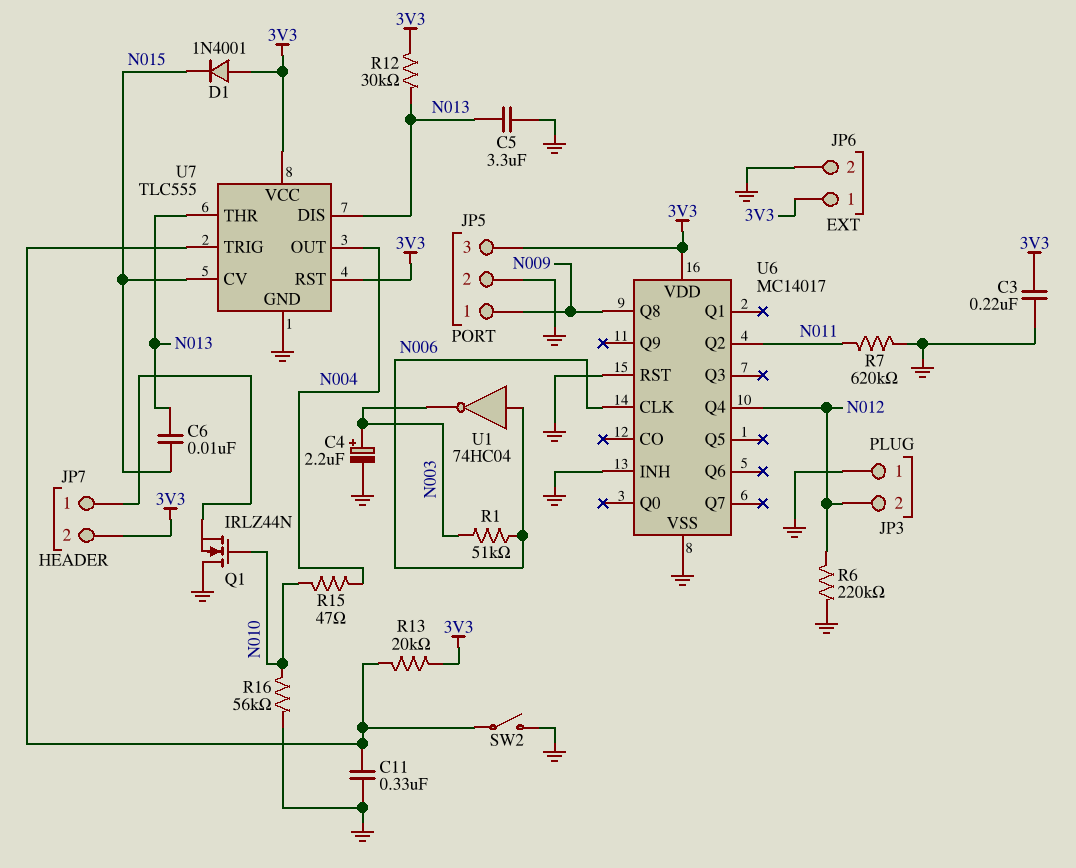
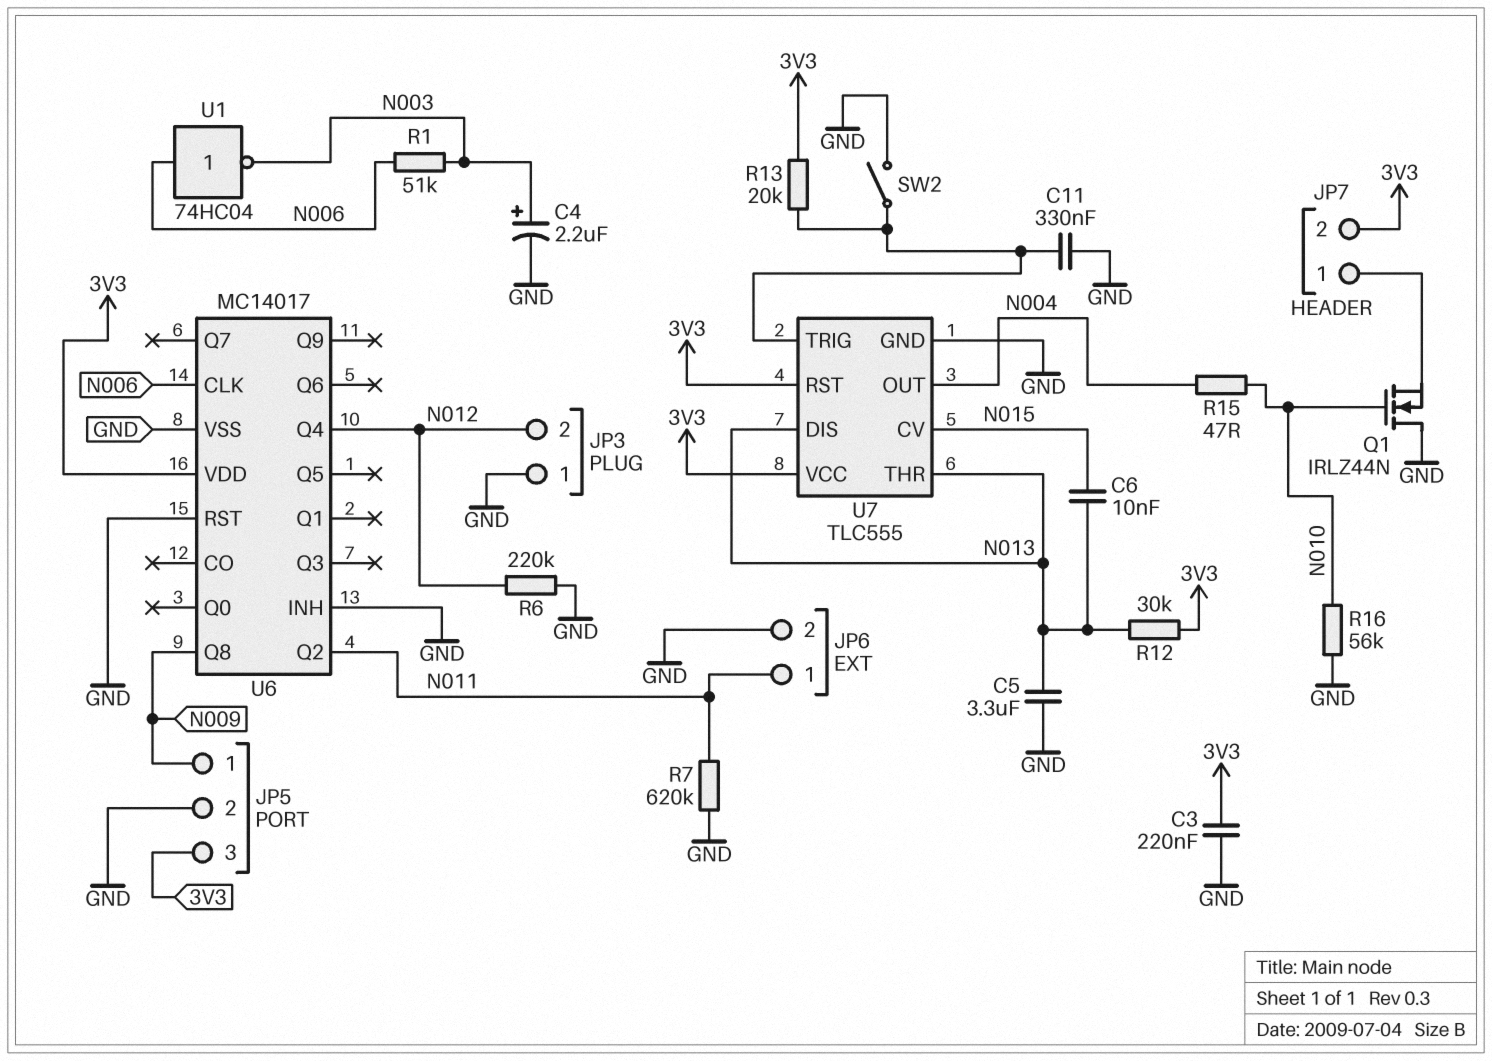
D1: diode 1N4001 (A 3V3, K N015) -> none
JP6 pin 1: 3V3 -> N011

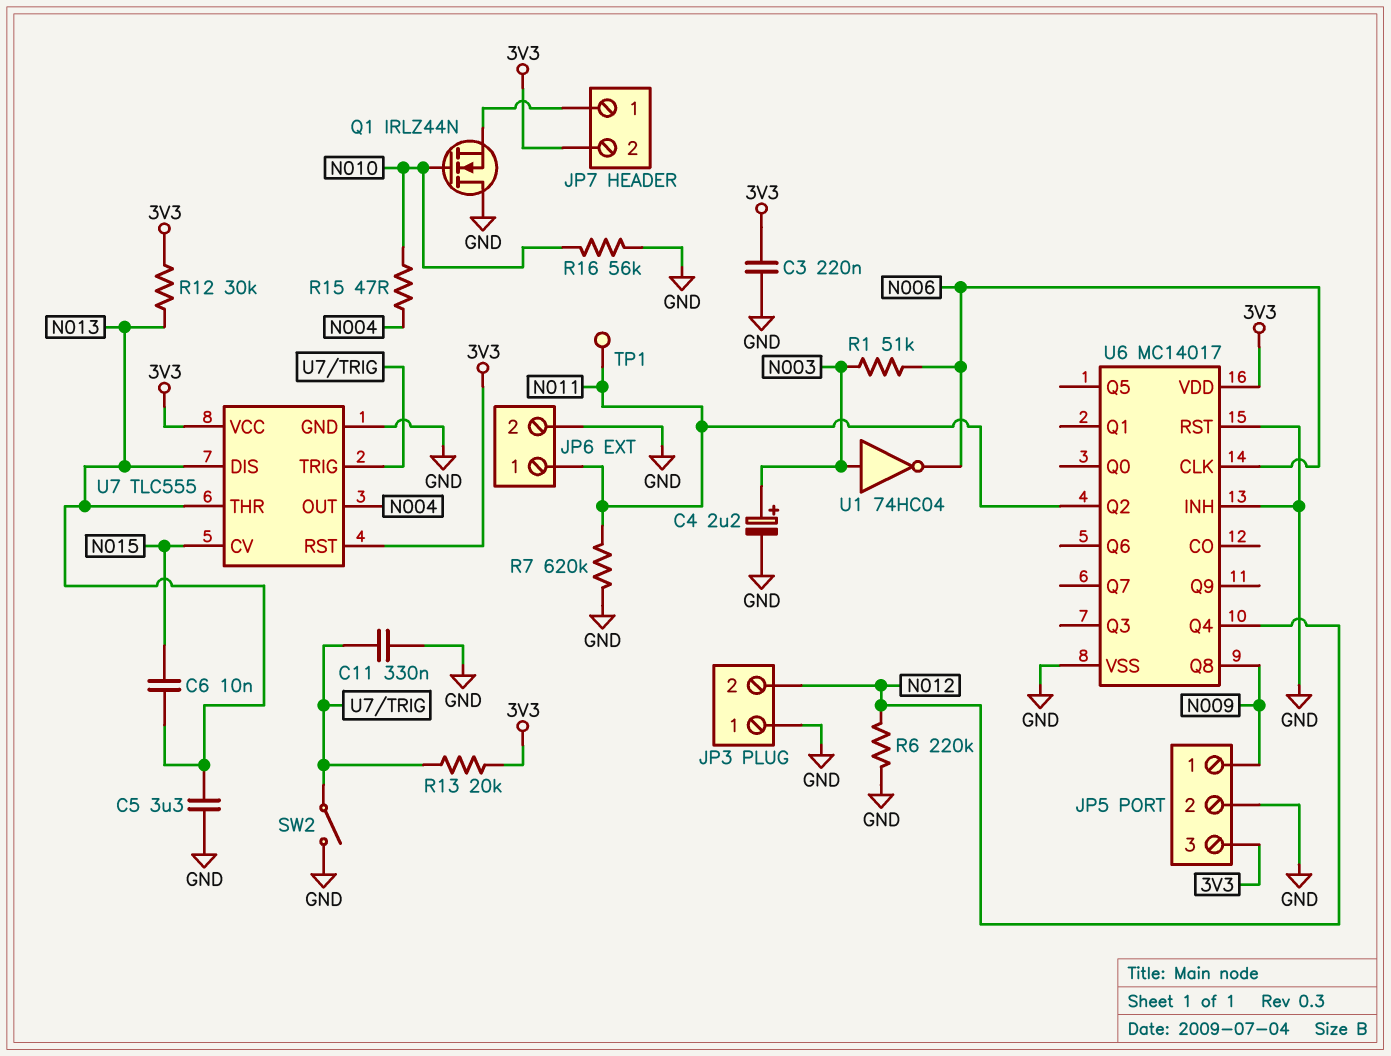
TP1: none -> test point (N011)
U1: NOT 74HC04 (in N006, out N003) -> NOT 74HC04 (in N003, out N006)

